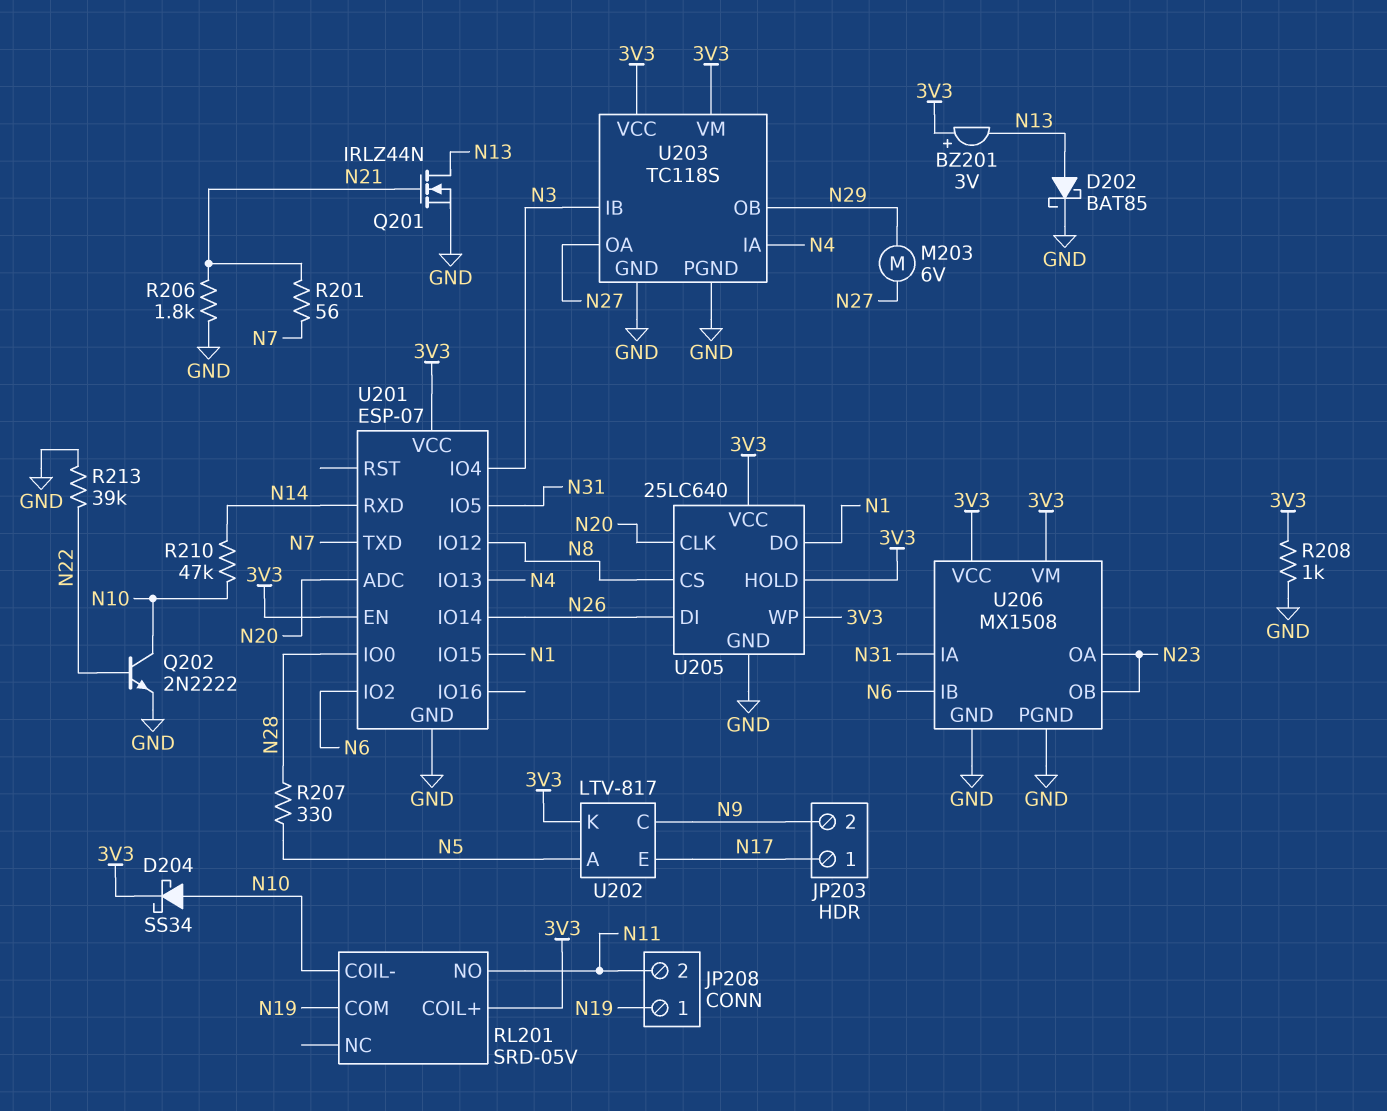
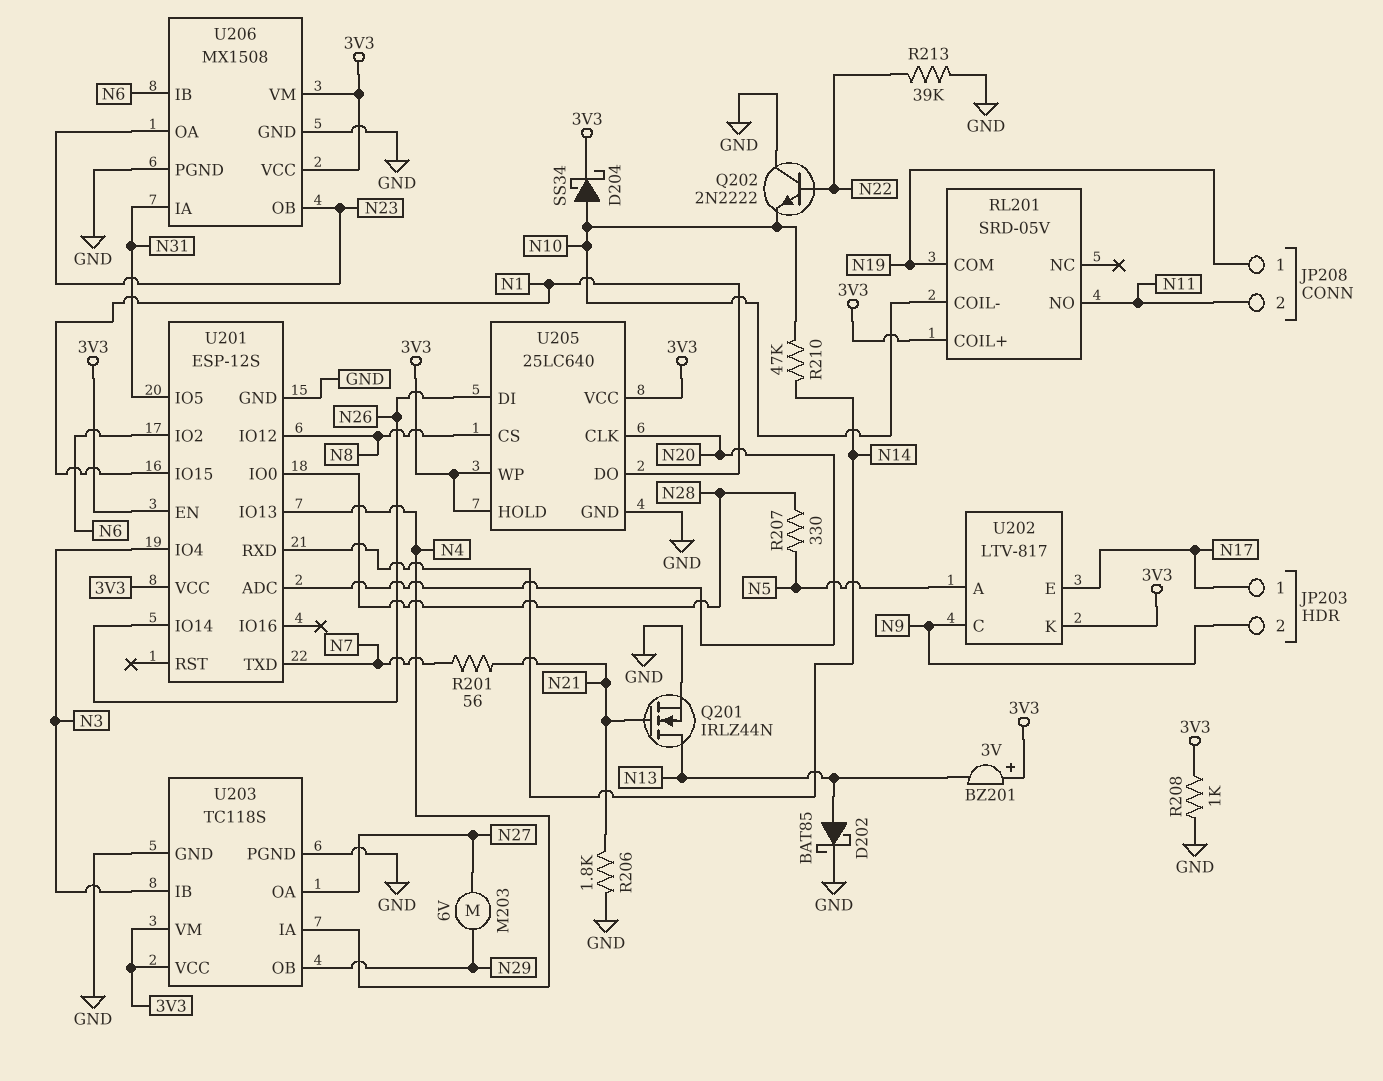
Q202: NPN 2N2222 (B N22, C N10, E GND) -> NPN 2N2222 (B N22, C GND, E N10)
U201: ESP-07 -> ESP-12S

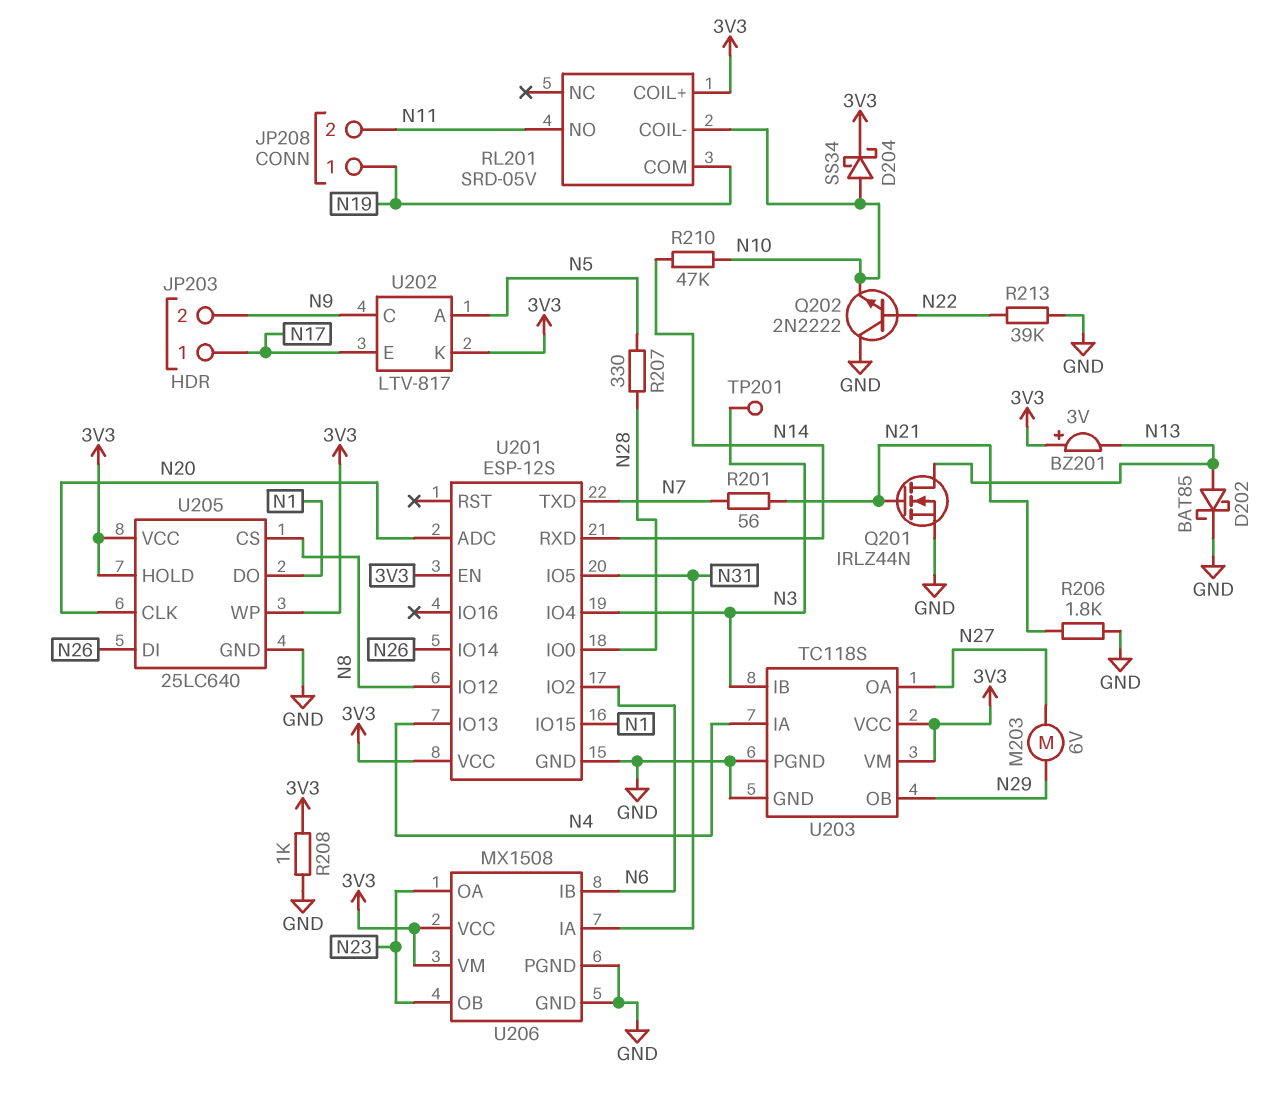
TP201: none -> test point (N3)

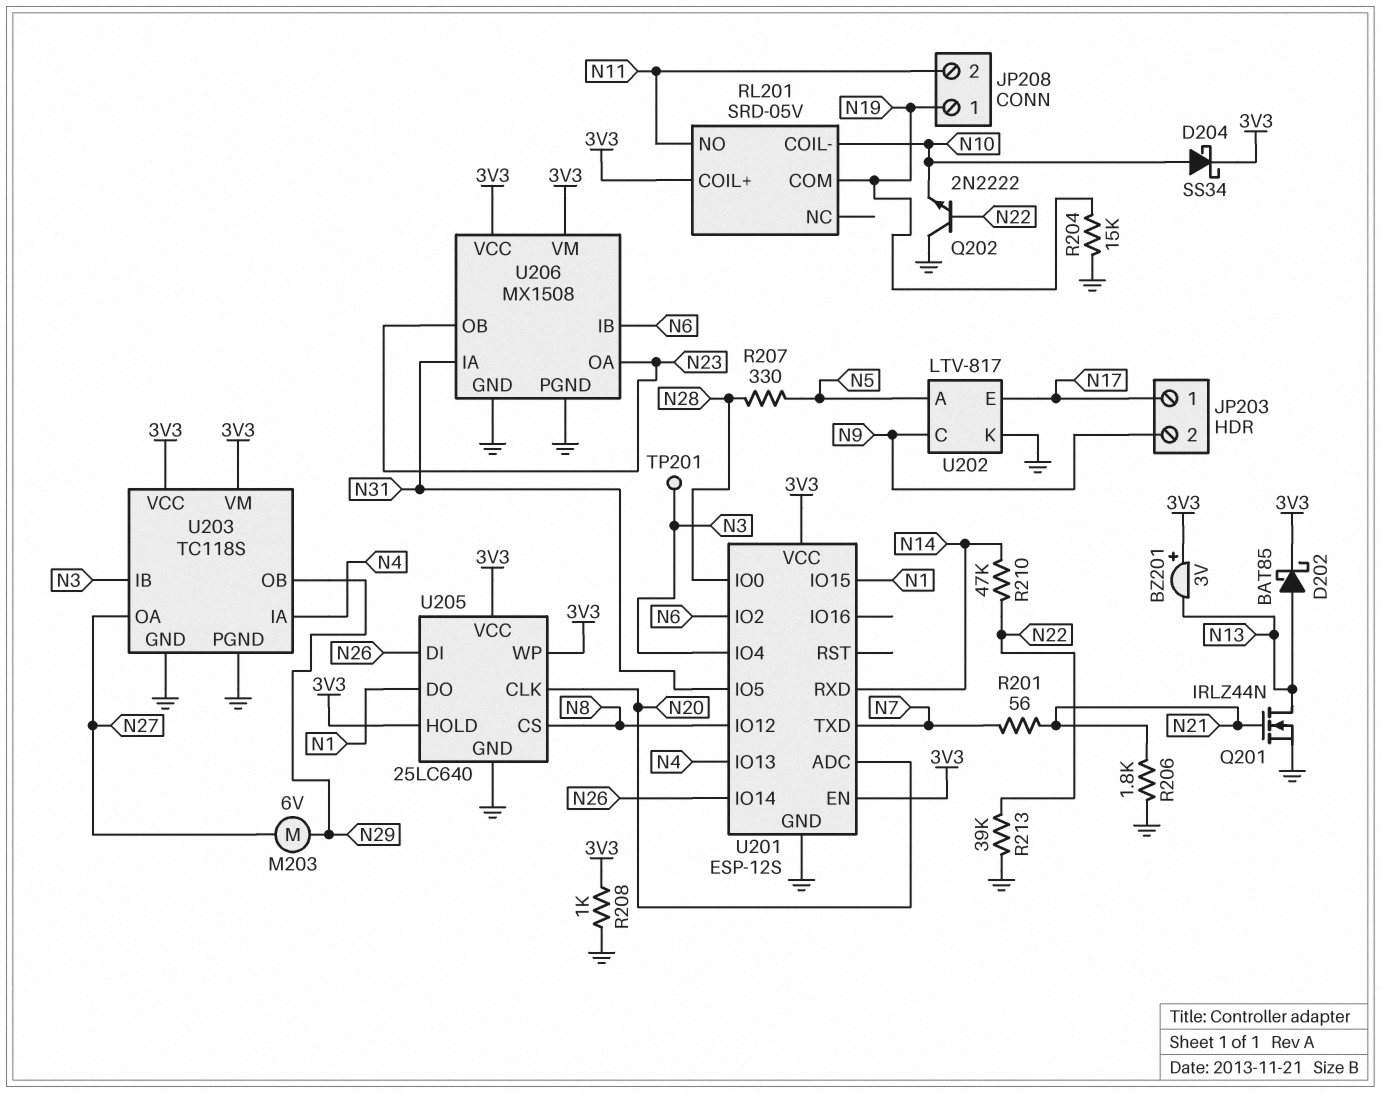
D202: schottky BAT85 (A N13, K GND) -> schottky BAT85 (A N13, K 3V3)
R204: none -> 15k (GND, N19)
R210: 47k (N10, N14) -> 47k (N14, N22)
U202 pin K: 3V3 -> GND

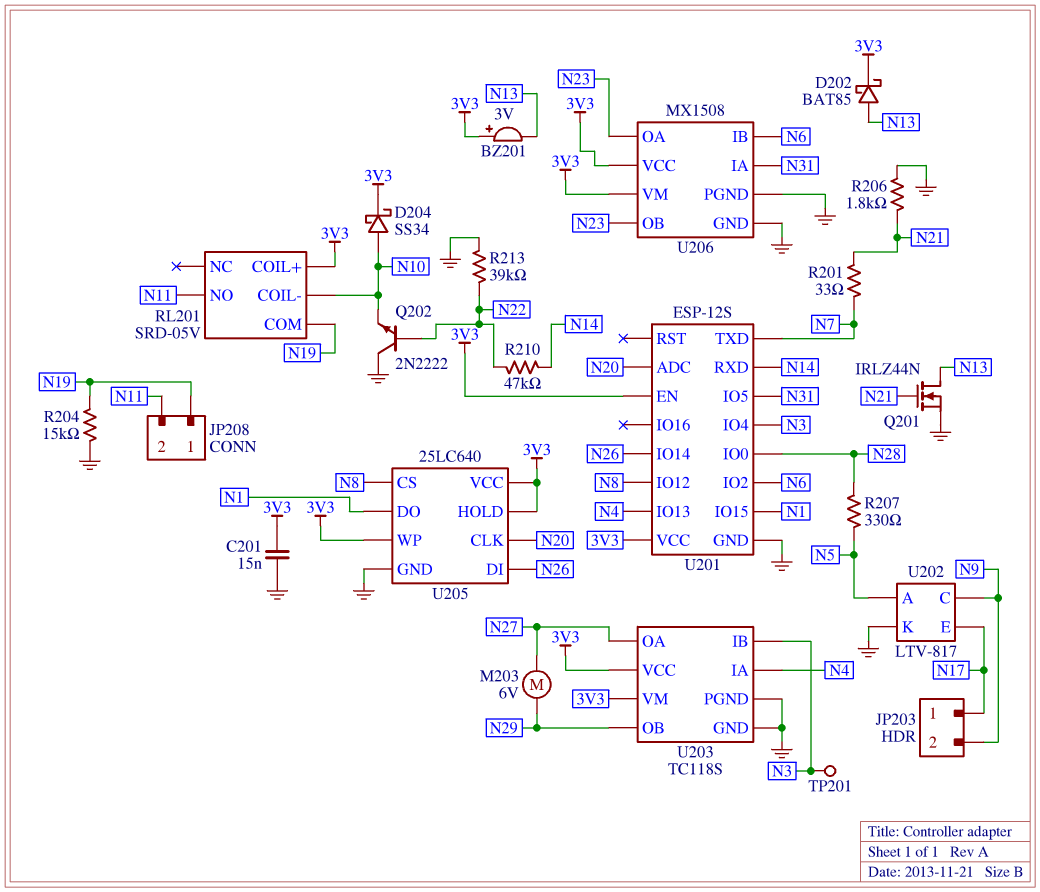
C201: none -> 15nF (3V3, GND)
R201: 56 (N7, N21) -> 33 (N7, N21)
R208: 1k (3V3, GND) -> none

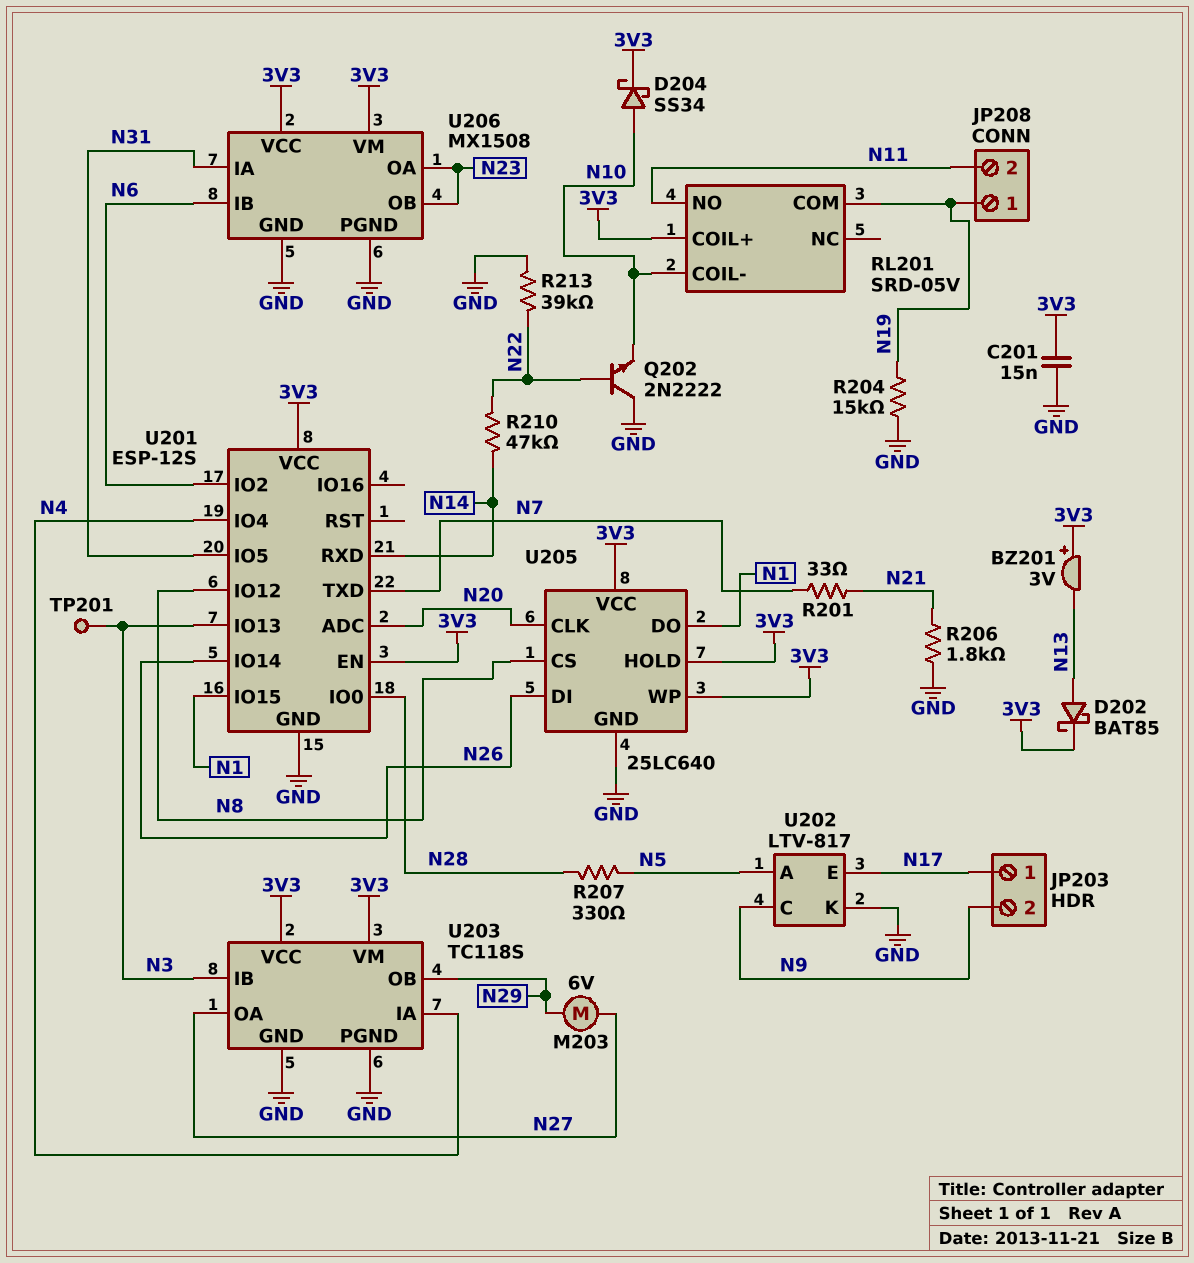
Q201: NMOS IRLZ44N (G N21, D N13, S GND) -> none
U201 pin IO4: N3 -> N4
U201 pin IO13: N4 -> N3

